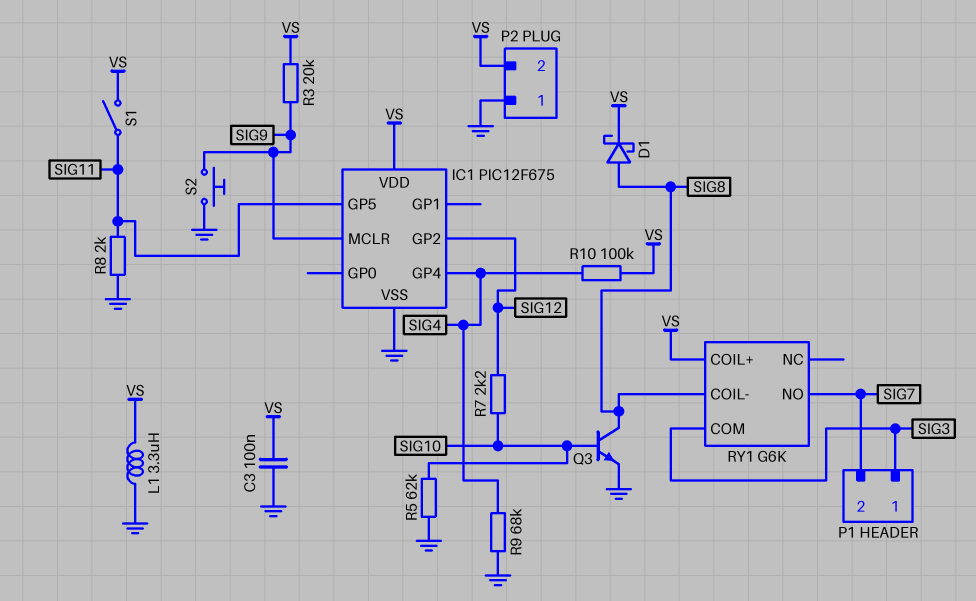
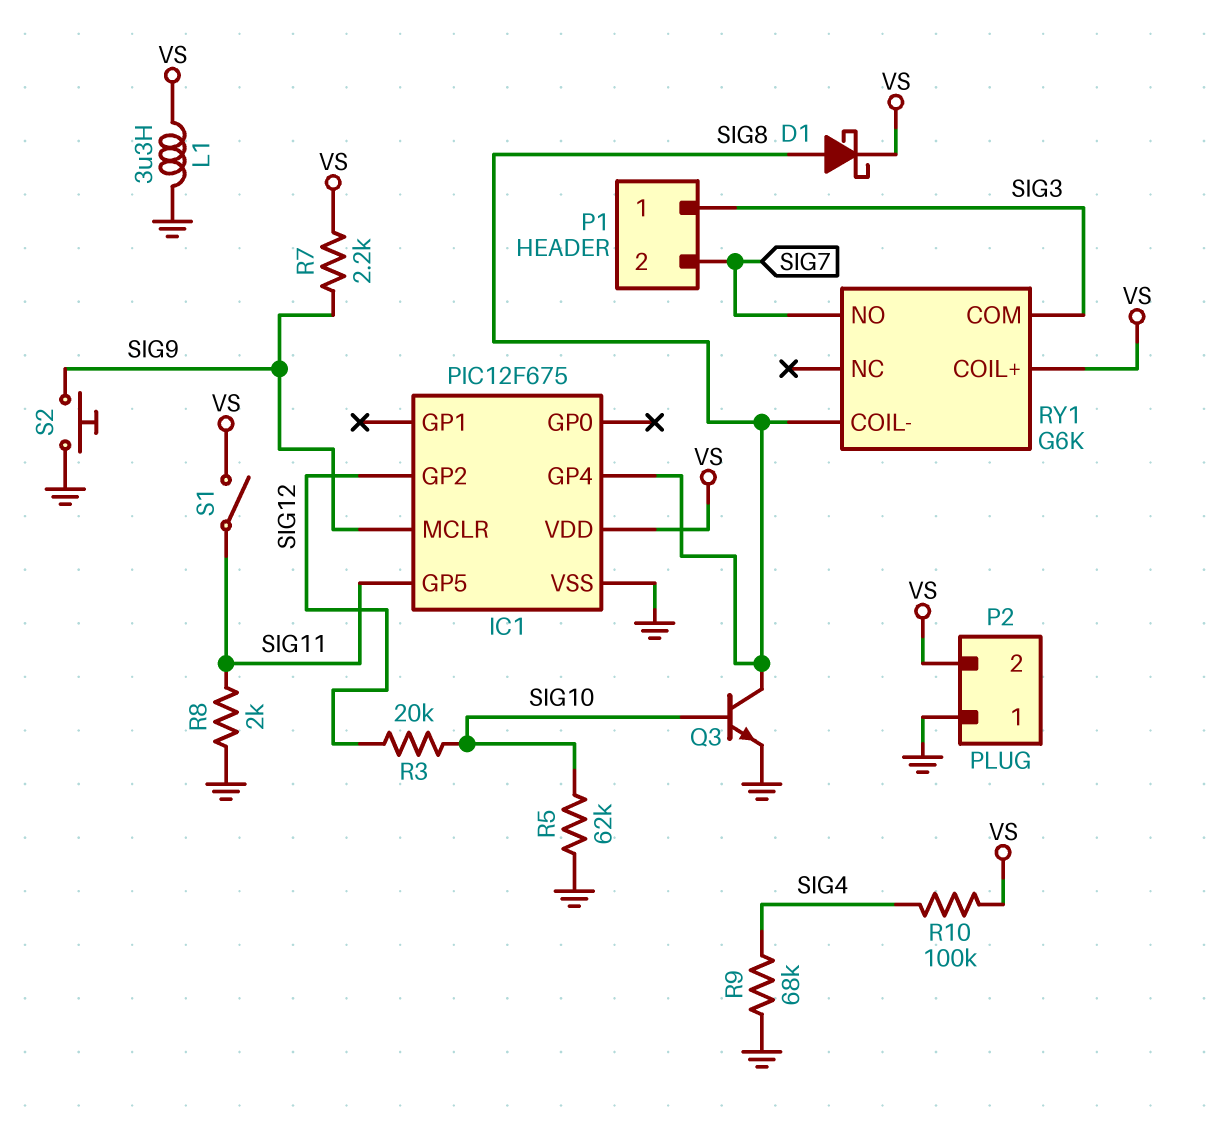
C3: 100nF (GND, VS) -> none
IC1 pin GP4: SIG4 -> SIG8
R3: 20k (SIG9, VS) -> 20k (SIG10, SIG12)
R7: 2.2k (SIG10, SIG12) -> 2.2k (SIG9, VS)

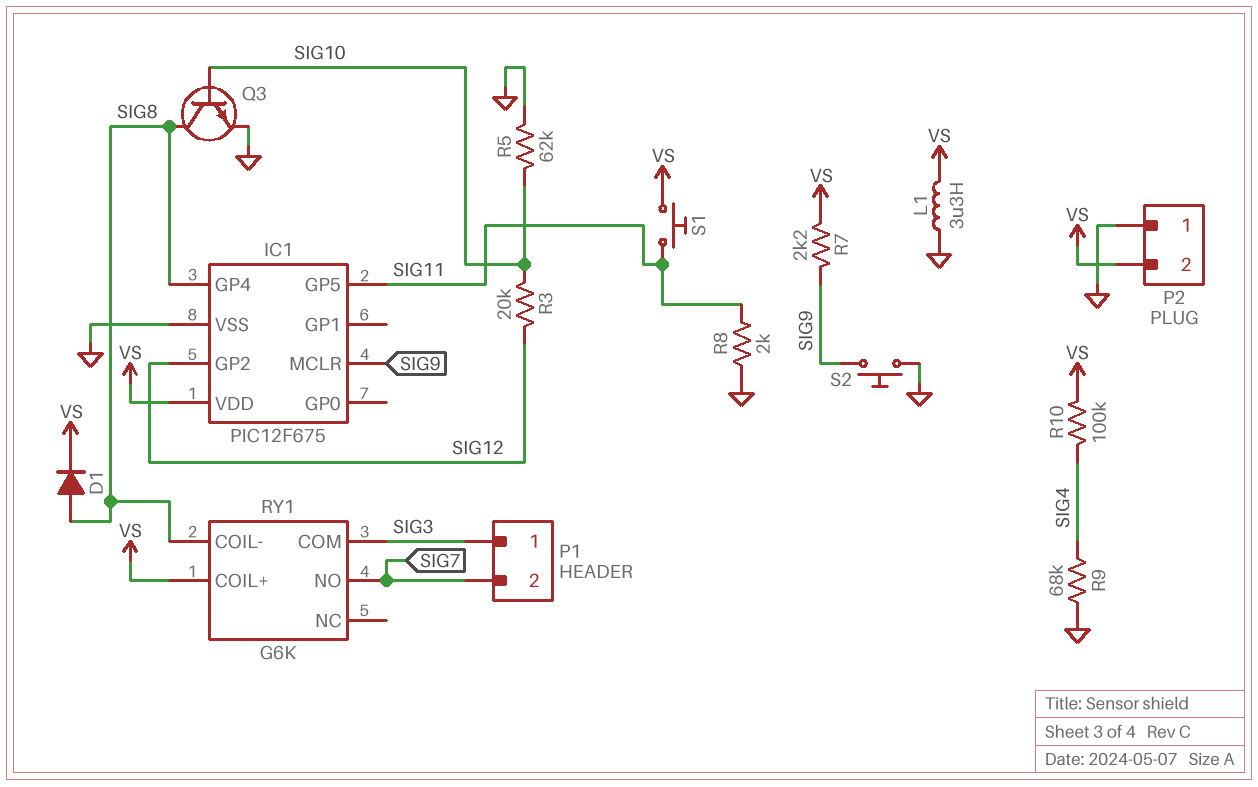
D1: schottky (A SIG8, K VS) -> diode (A SIG8, K VS)
S1: switch (SIG11, VS) -> button (SIG11, VS)

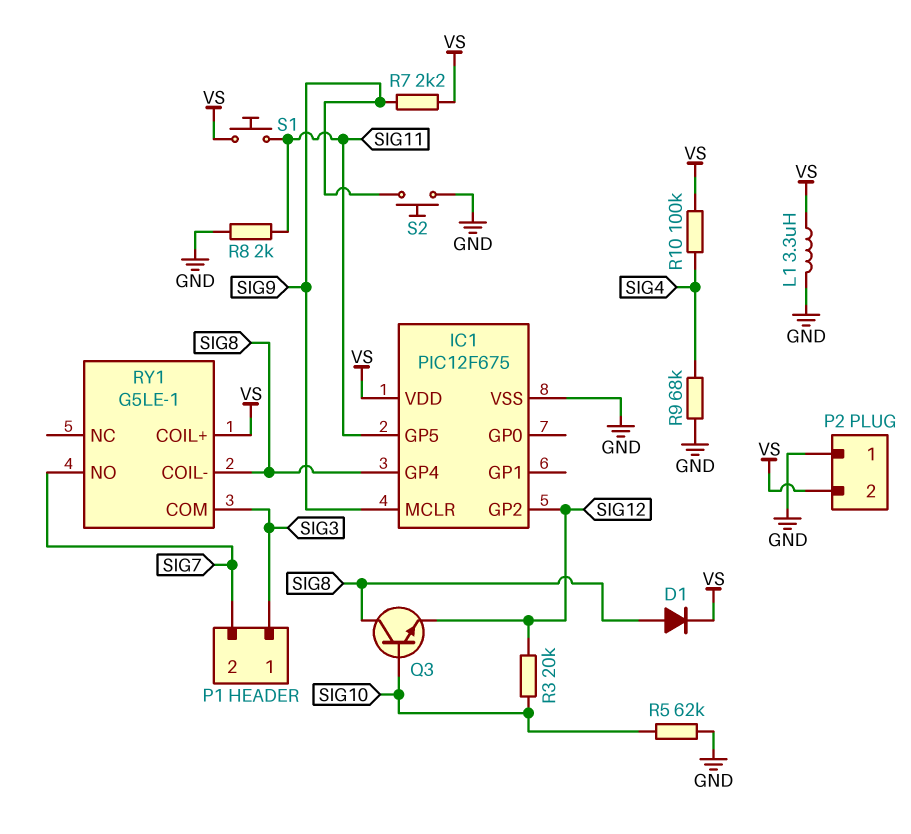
Q3: NPN (B SIG10, C SIG8, E GND) -> NPN (B SIG10, C SIG8, E SIG12)
RY1: G6K -> G5LE-1

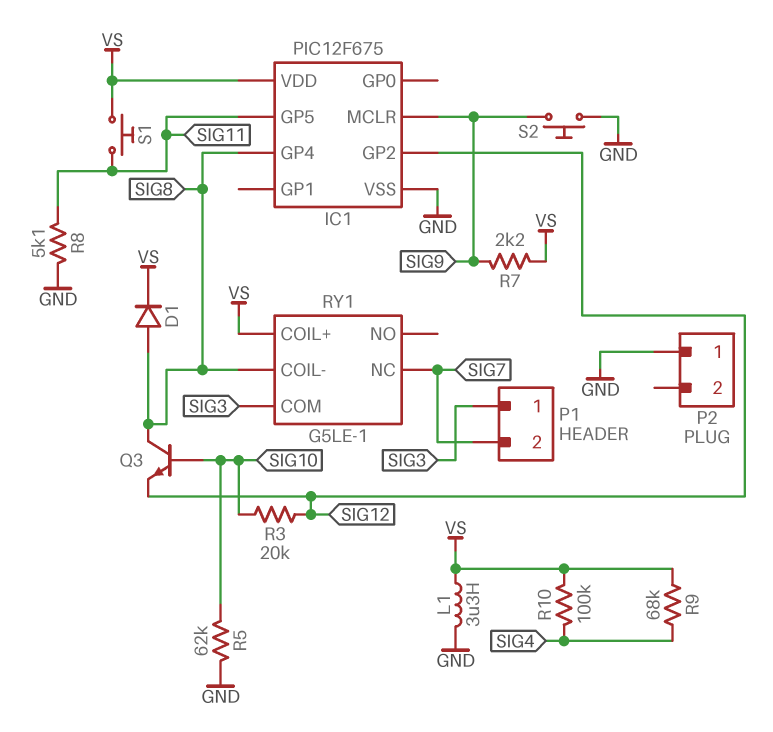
P2 pin 2: VS -> none
R8: 2k (GND, SIG11) -> 5.1k (GND, SIG11)
R9: 68k (GND, SIG4) -> 68k (SIG4, VS)
RY1 pin NC: none -> SIG7
RY1 pin NO: SIG7 -> none

